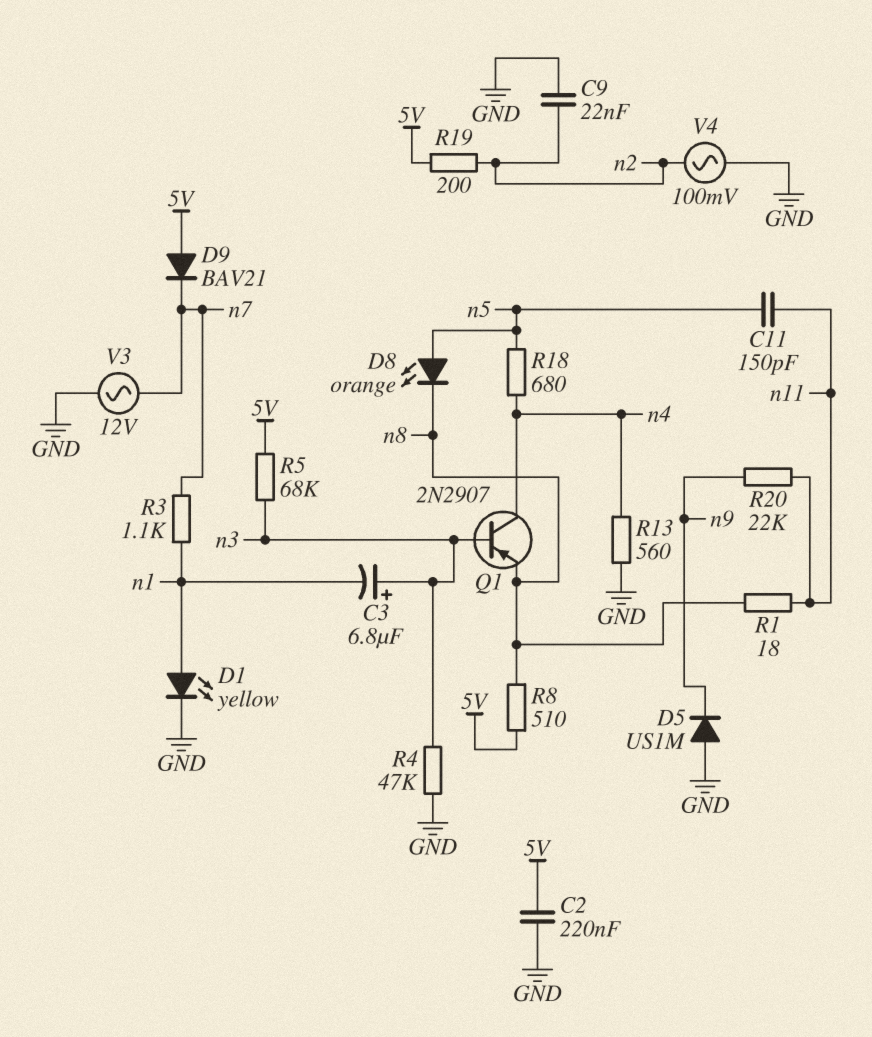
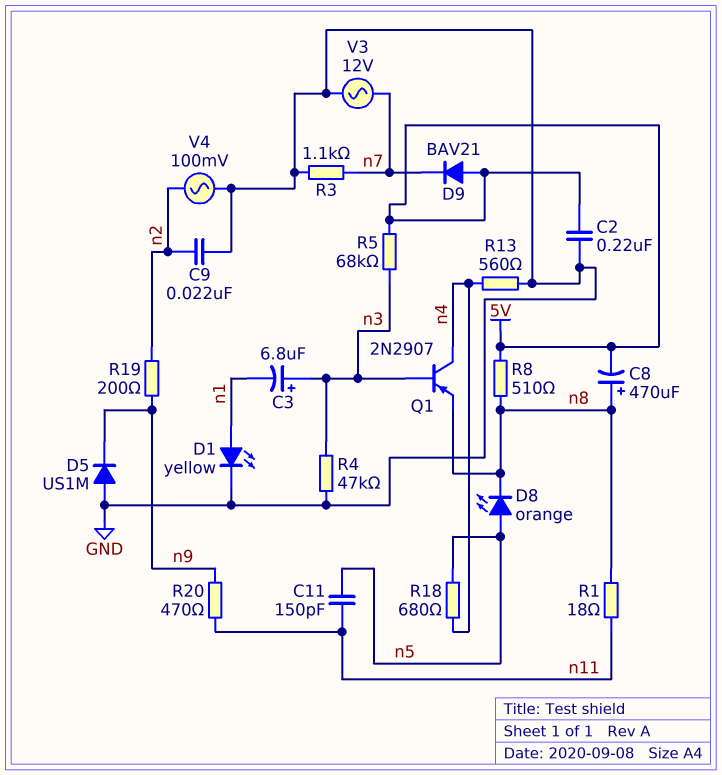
C8: none -> 470uF (plus n8, minus 5V)
R3: 1.1k (n1, n7) -> 1.1k (GND, n7)
R19: 200 (5V, n2) -> 200 (n2, n9)
R20: 22k (n9, n11) -> 470 (n9, n11)

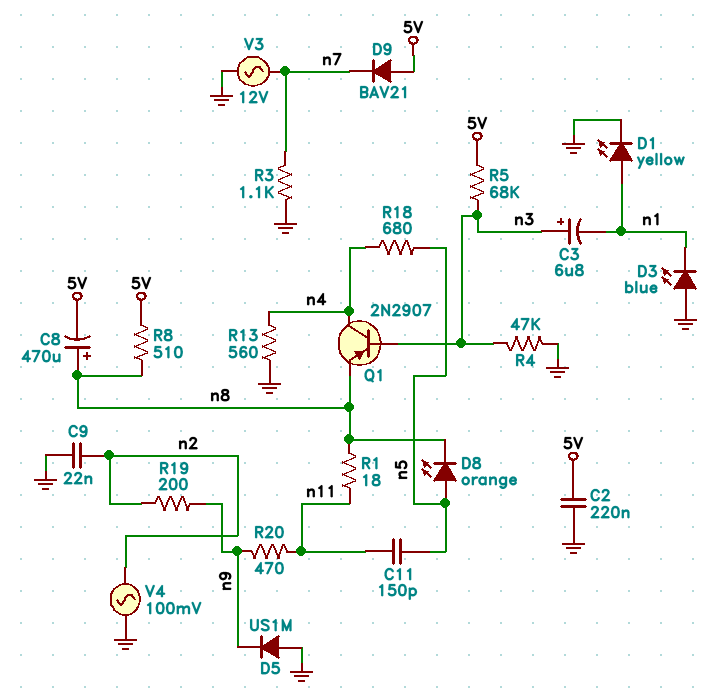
D3: none -> LED blue (A GND, K n1)

